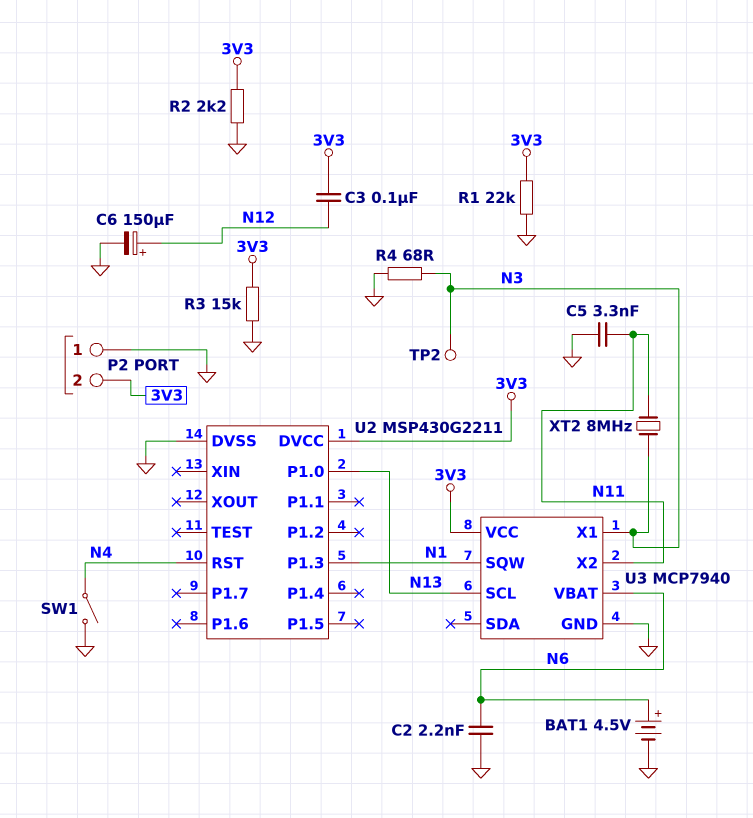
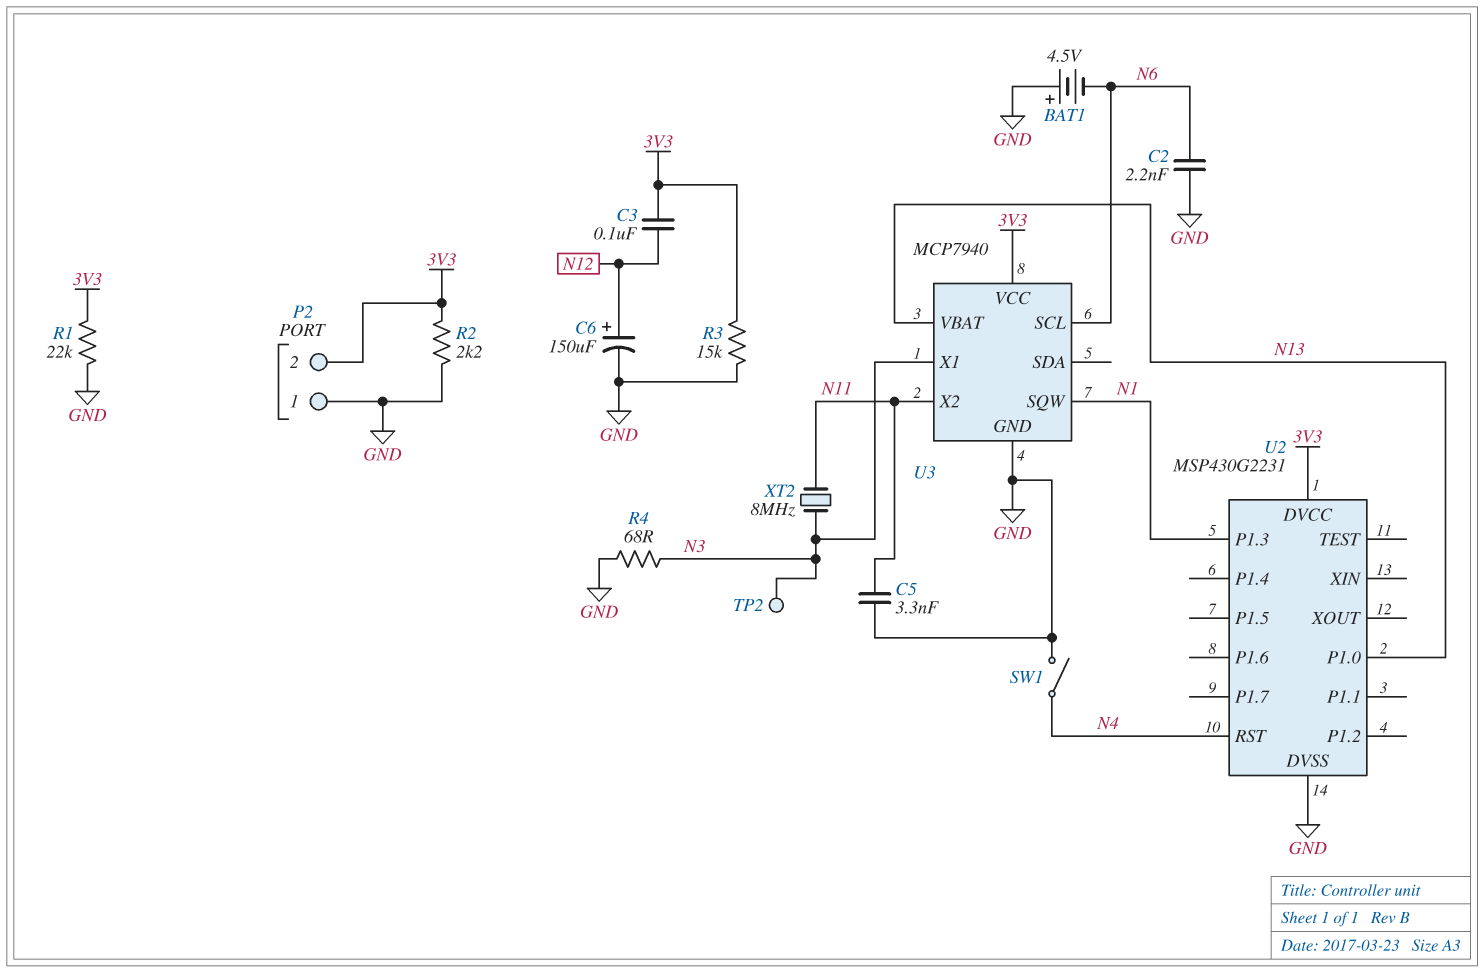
BAT1: 4.5V (plus N6, minus GND) -> 4.5V (plus GND, minus N6)
U2: MSP430G2211 -> MSP430G2231
U3 pin SCL: N13 -> N6
U3 pin VBAT: N6 -> N13

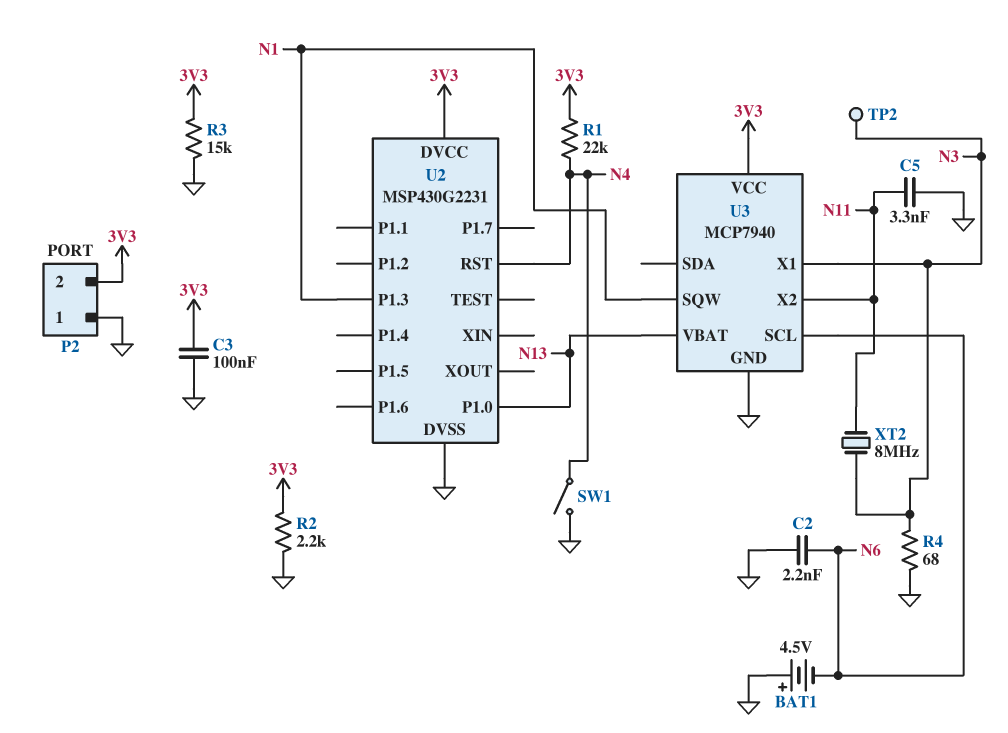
C3: 100nF (3V3, N12) -> 100nF (3V3, GND)
C6: 150uF (plus N12, minus GND) -> none
R1: 22k (3V3, GND) -> 22k (3V3, N4)

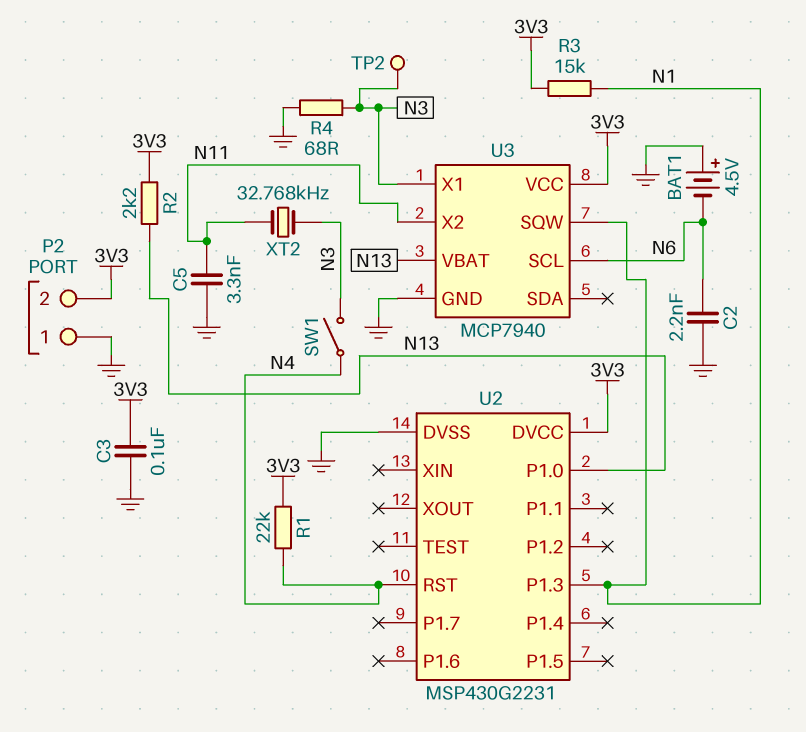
R2: 2.2k (3V3, GND) -> 2.2k (3V3, N13)
R3: 15k (3V3, GND) -> 15k (3V3, N1)
SW1: switch (GND, N4) -> switch (N3, N4)
XT2: 8MHz (N3, N11) -> 32.768kHz (N3, N11)

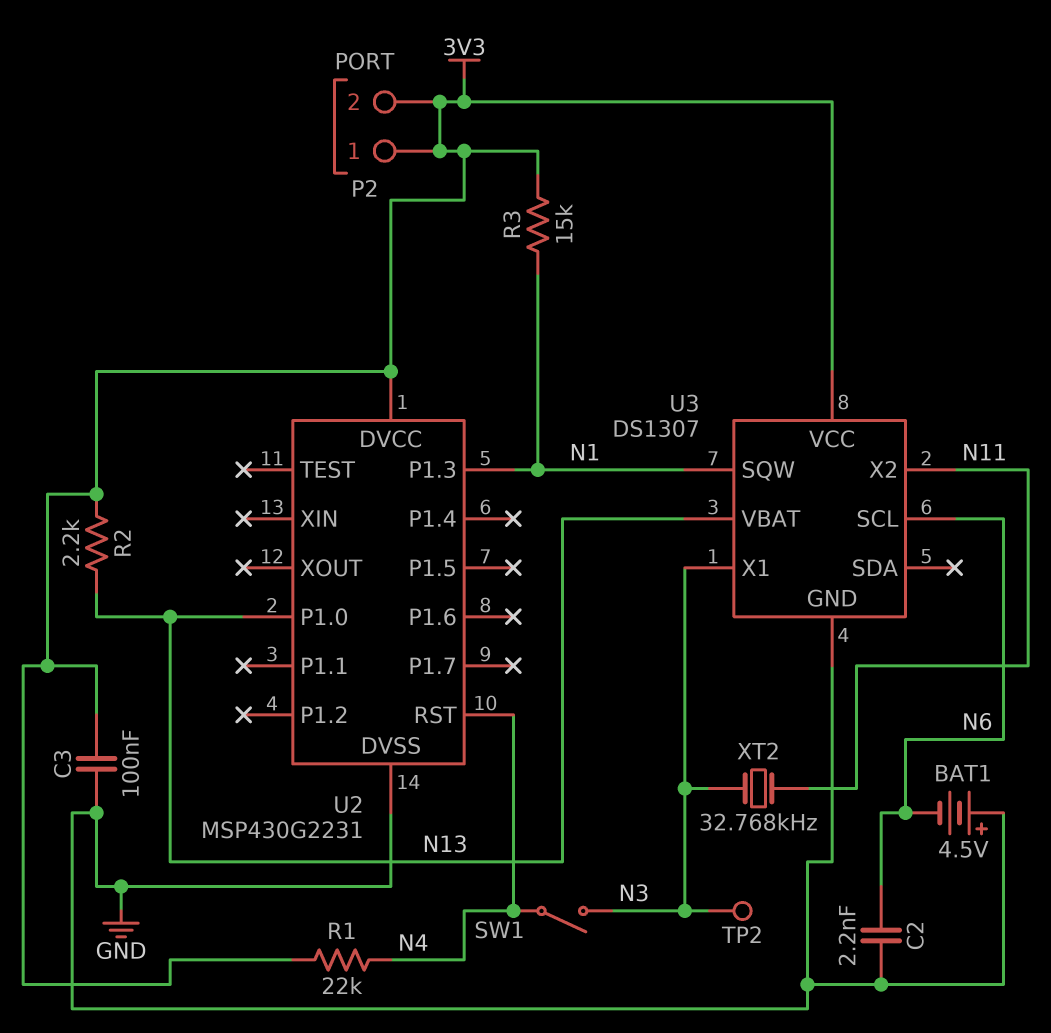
C5: 3.3nF (GND, N11) -> none
P2 pin 1: GND -> 3V3
R4: 68 (GND, N3) -> none
U3: MCP7940 -> DS1307

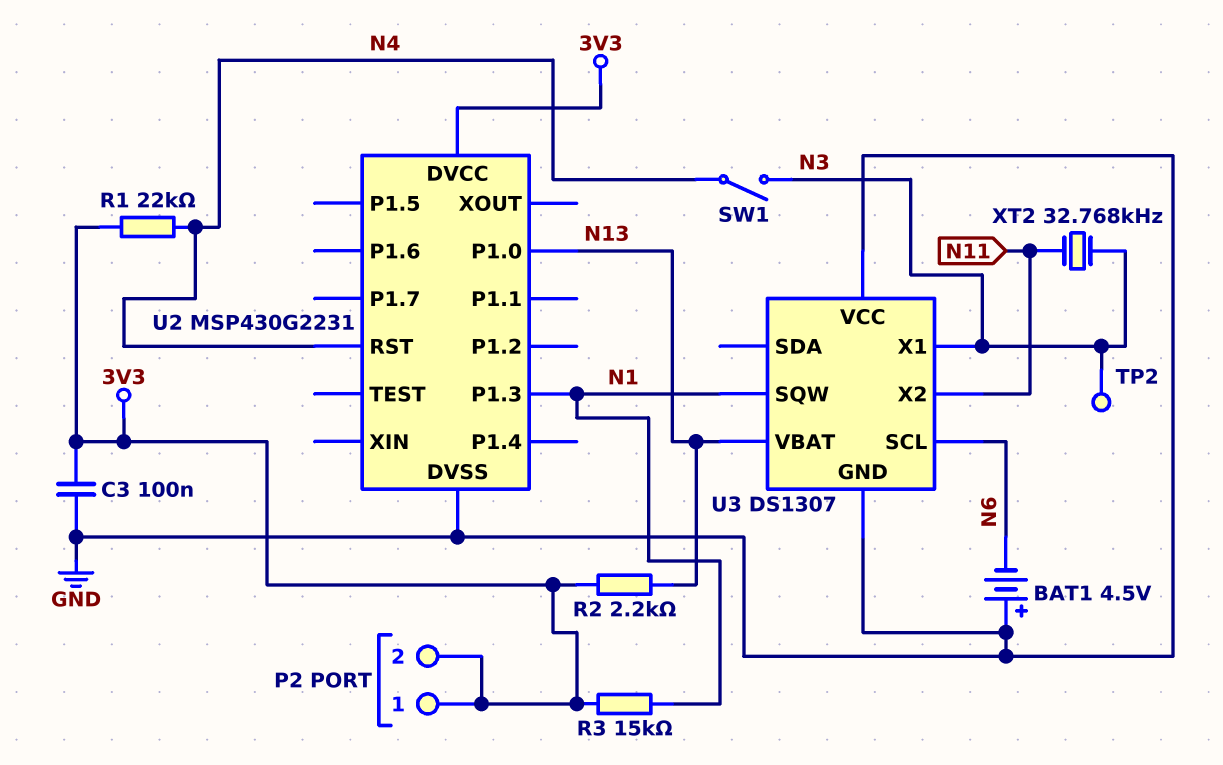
C2: 2.2nF (GND, N6) -> none
U3 pin VCC: 3V3 -> GND

